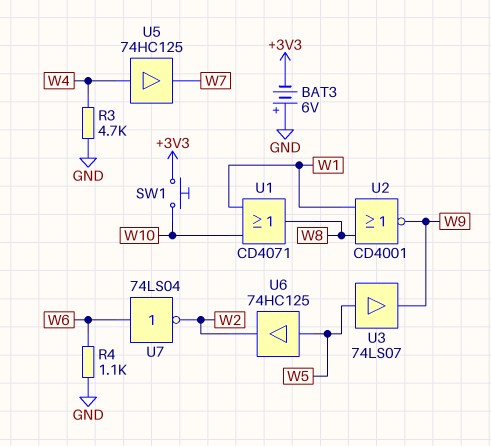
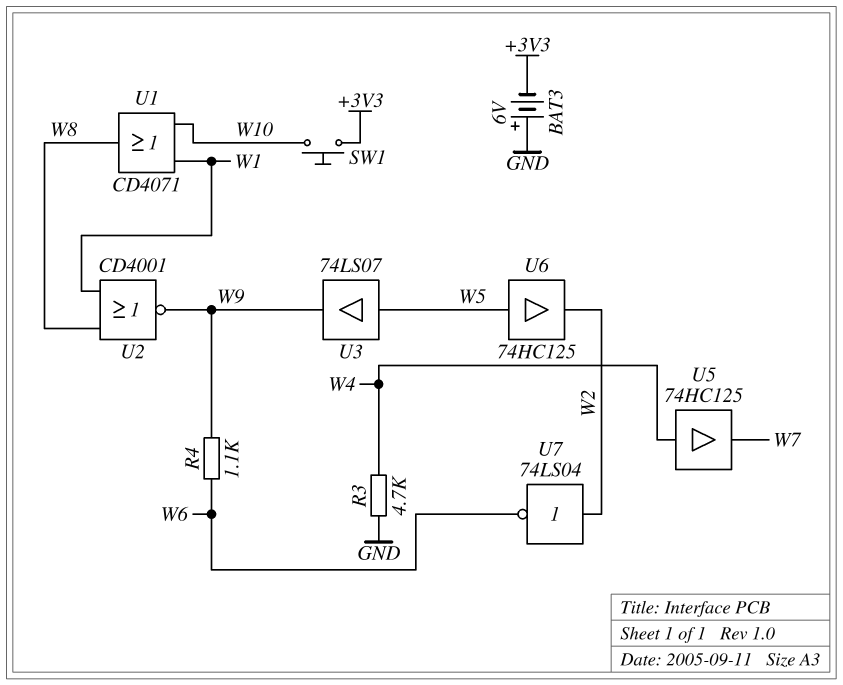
R4: 1.1k (GND, W6) -> 1.1k (W6, W9)
U7: NOT 74LS04 (in W6, out W2) -> NOT 74LS04 (in W2, out W6)

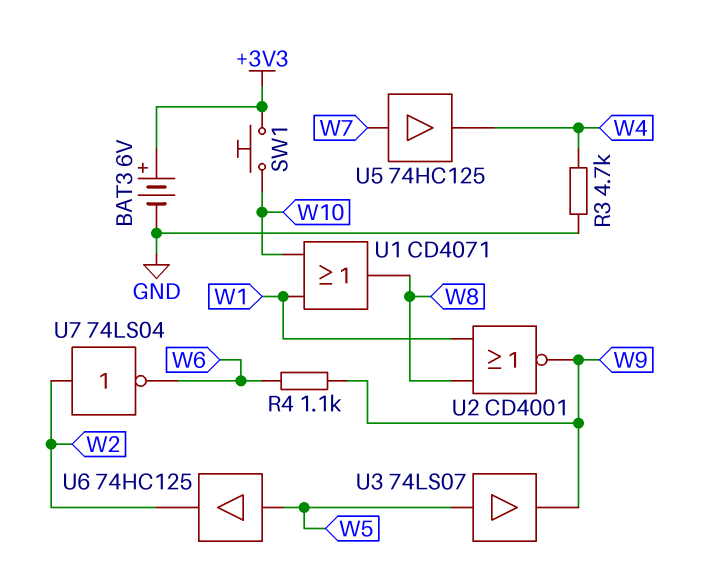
BAT3: 6V (plus GND, minus +3V3) -> 6V (plus +3V3, minus GND)
U5: buffer 74HC125 (in W4, out W7) -> buffer 74HC125 (in W7, out W4)

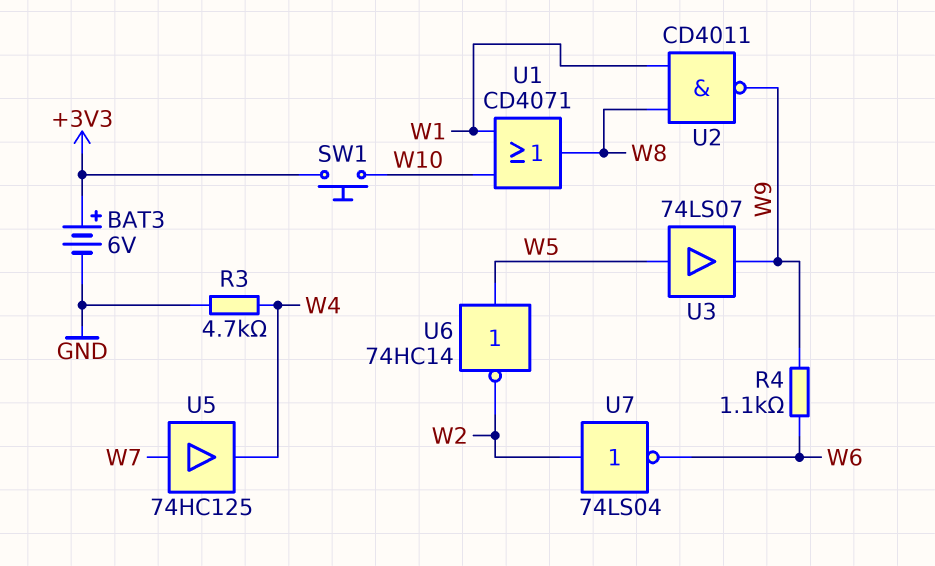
U2: NOR CD4001 (in W1, in W8, out W9) -> NAND CD4011 (in W1, in W8, out W9)
U6: buffer 74HC125 (in W5, out W2) -> NOT 74HC14 (in W5, out W2)

